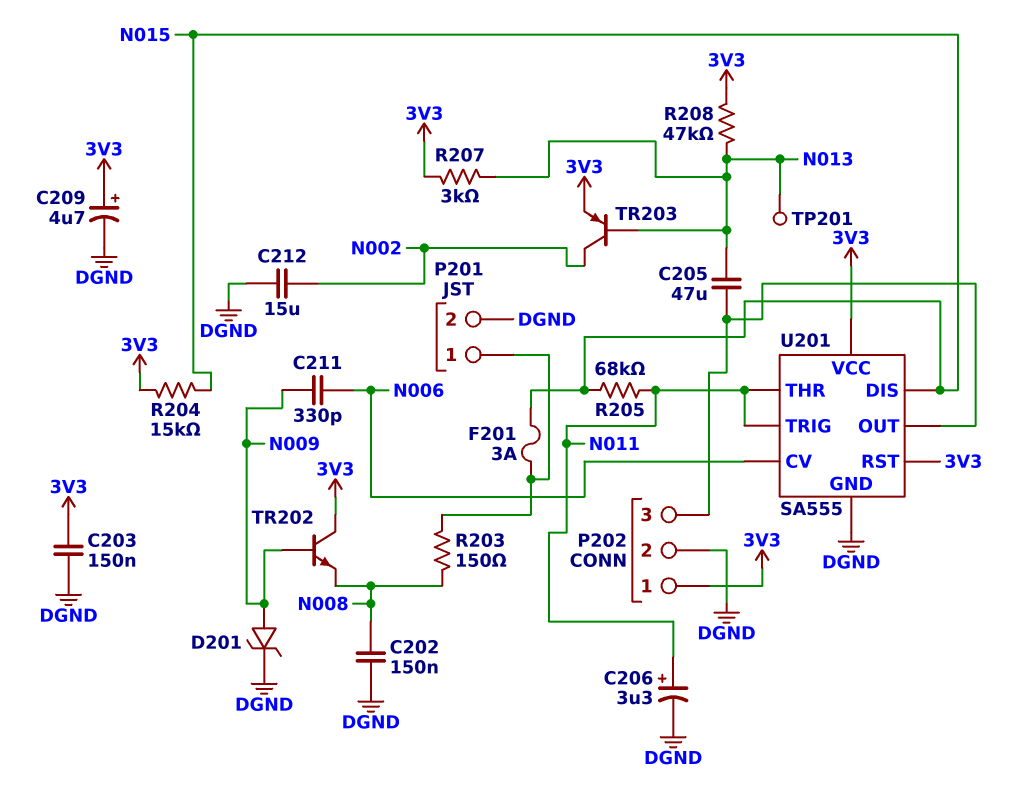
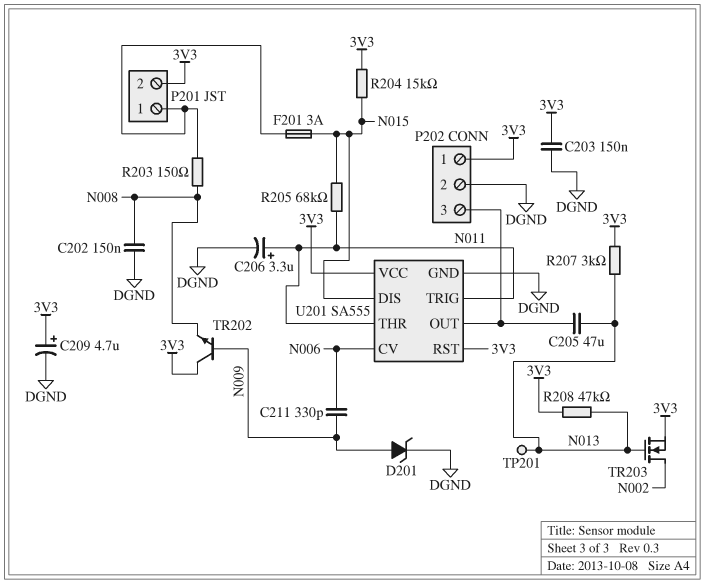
C212: 15uF (DGND, N002) -> none
P201 pin 2: DGND -> 3V3
TR203: PNP (B N013, C N002, E 3V3) -> NMOS (G N013, D N002, S 3V3)

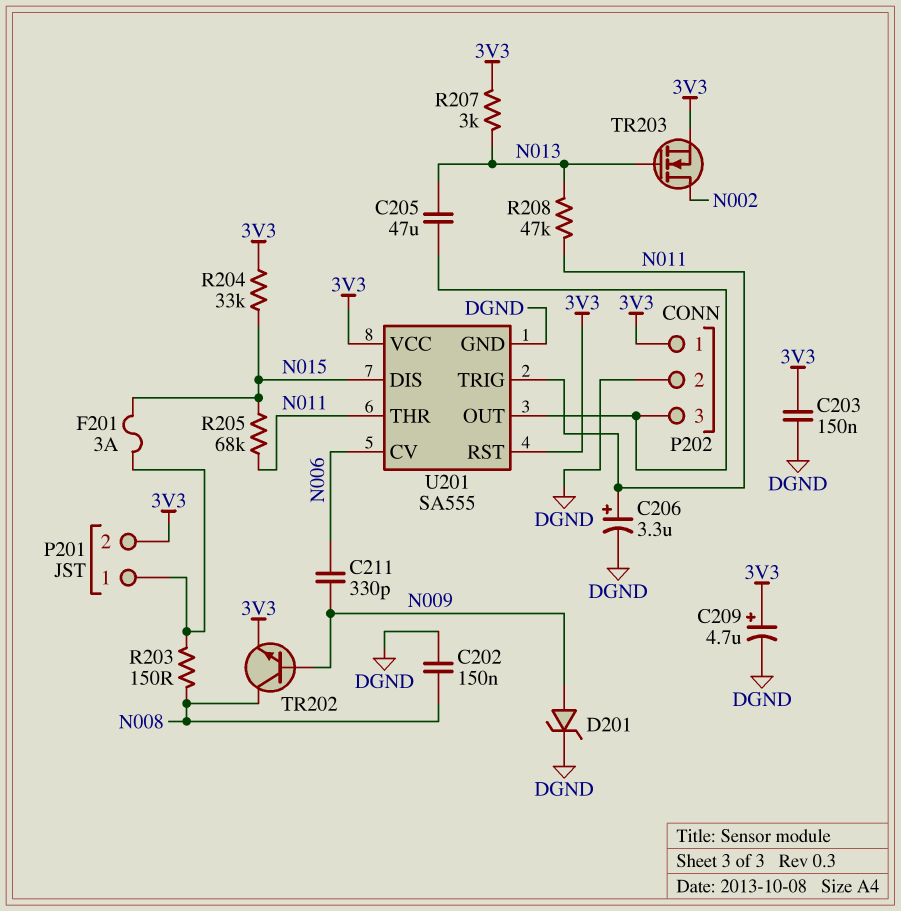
R204: 15k (3V3, N015) -> 33k (3V3, N015)
R208: 47k (3V3, N013) -> 47k (N011, N013)
TP201: test point (N013) -> none
TR202: NPN (B N009, C 3V3, E N008) -> NPN (B N009, C N008, E 3V3)

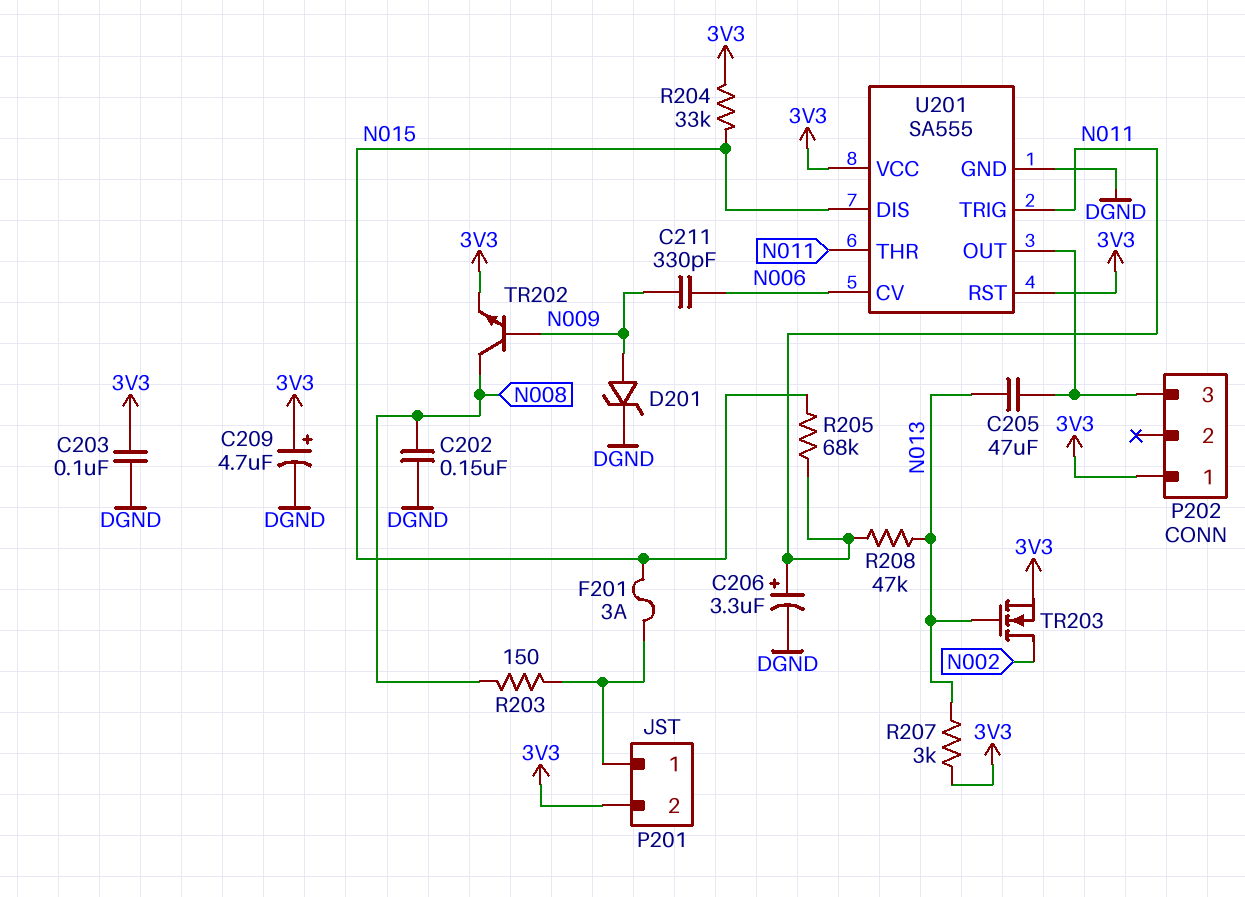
C203: 150nF (3V3, DGND) -> 100nF (3V3, DGND)
P202 pin 2: DGND -> none

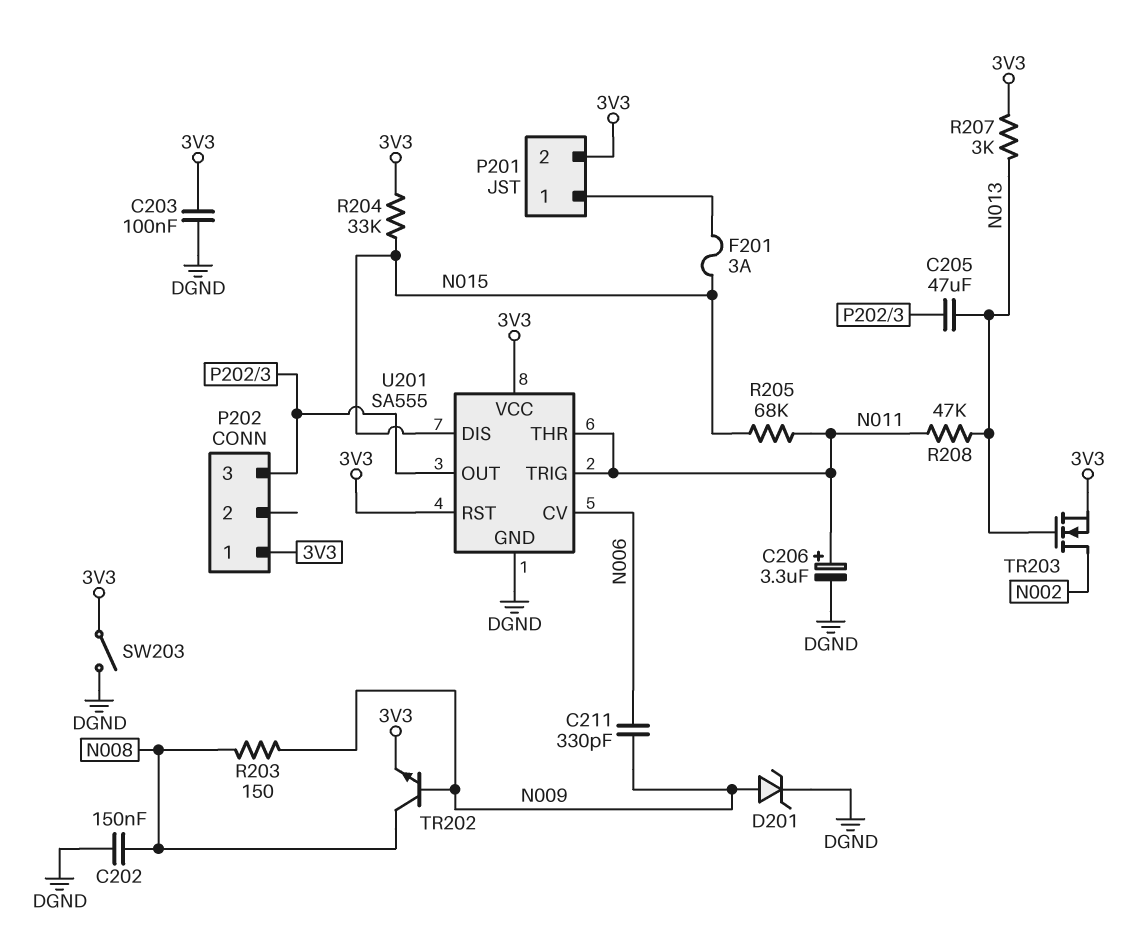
C209: 4.7uF (plus 3V3, minus DGND) -> none
R203: 150 (N008, P201/1) -> 150 (N008, N009)
SW203: none -> switch (3V3, DGND)

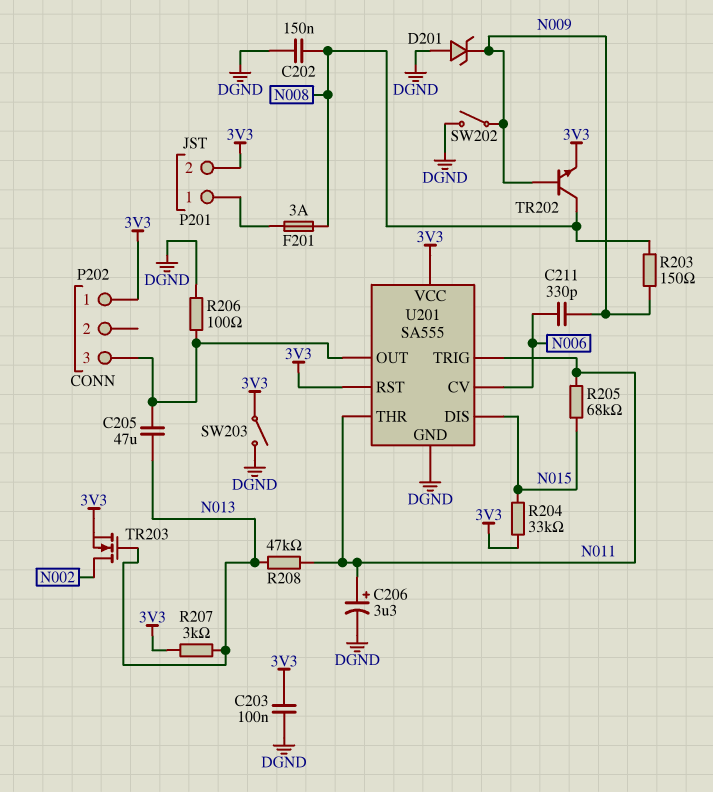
D201: zener (A N009, K DGND) -> zener (A DGND, K N009)
F201: 3A (N015, P201/1) -> 3A (N008, P201/1)
R206: none -> 100 (DGND, P202/3)
SW202: none -> switch (DGND, N009)

